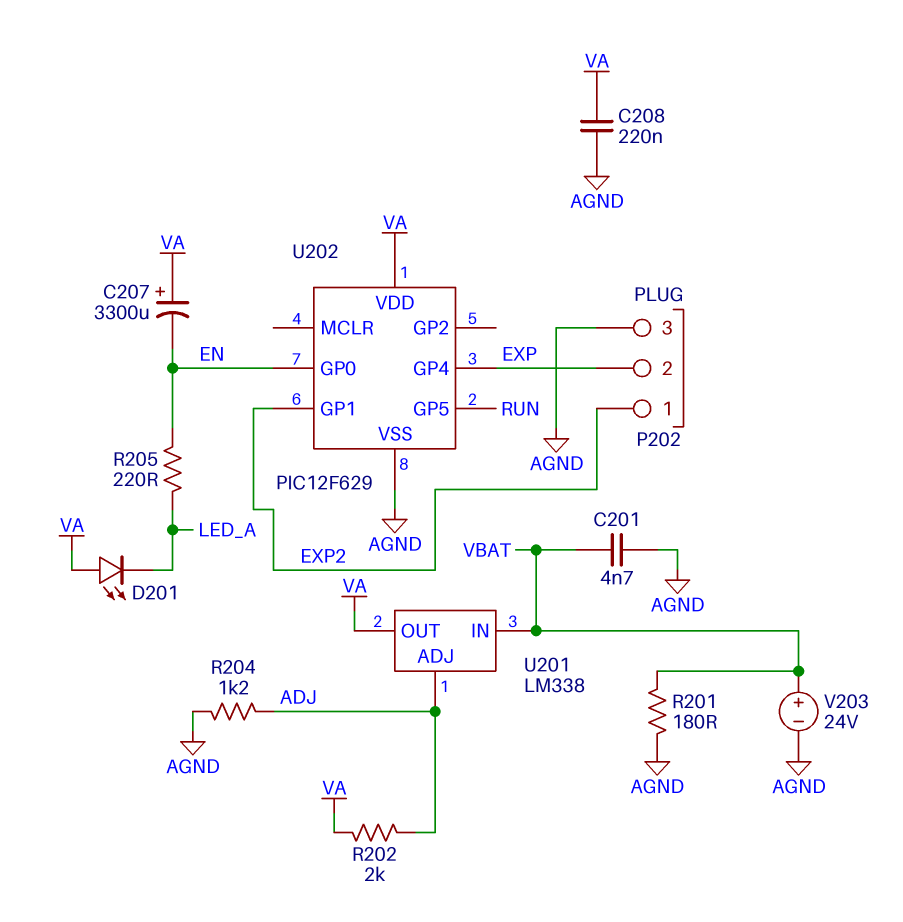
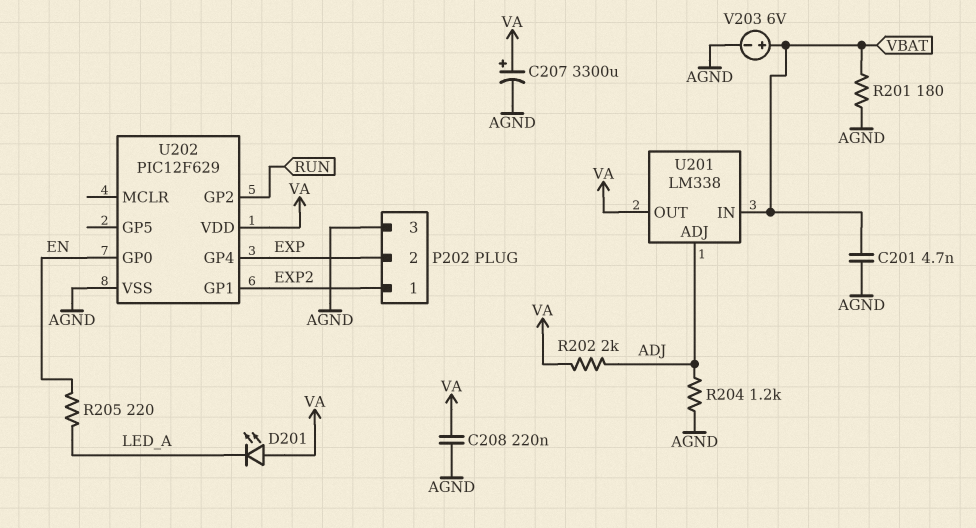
C207: 3300uF (plus VA, minus EN) -> 3300uF (plus VA, minus AGND)
U202 pin GP2: none -> RUN
U202 pin GP5: RUN -> none
V203: 24V (plus VBAT, minus AGND) -> 6V (plus VBAT, minus AGND)

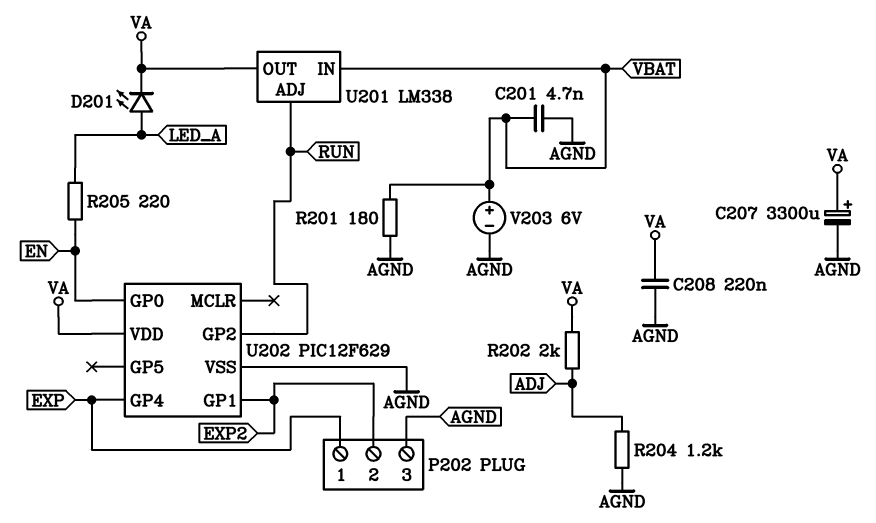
D201: LED (A VA, K LED_A) -> LED (A LED_A, K VA)
P202 pin 1: EXP2 -> EXP
P202 pin 2: EXP -> EXP2
U201 pin ADJ: ADJ -> RUN

